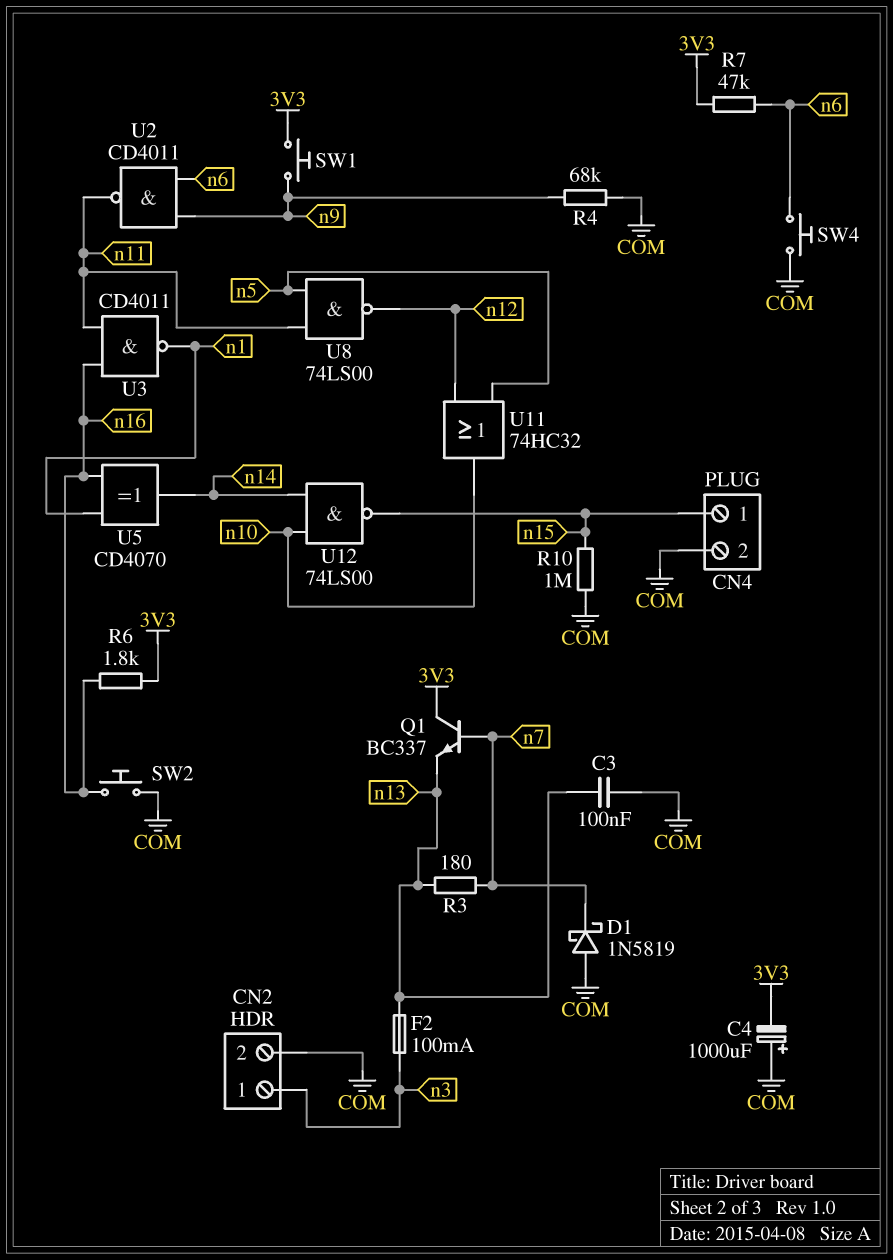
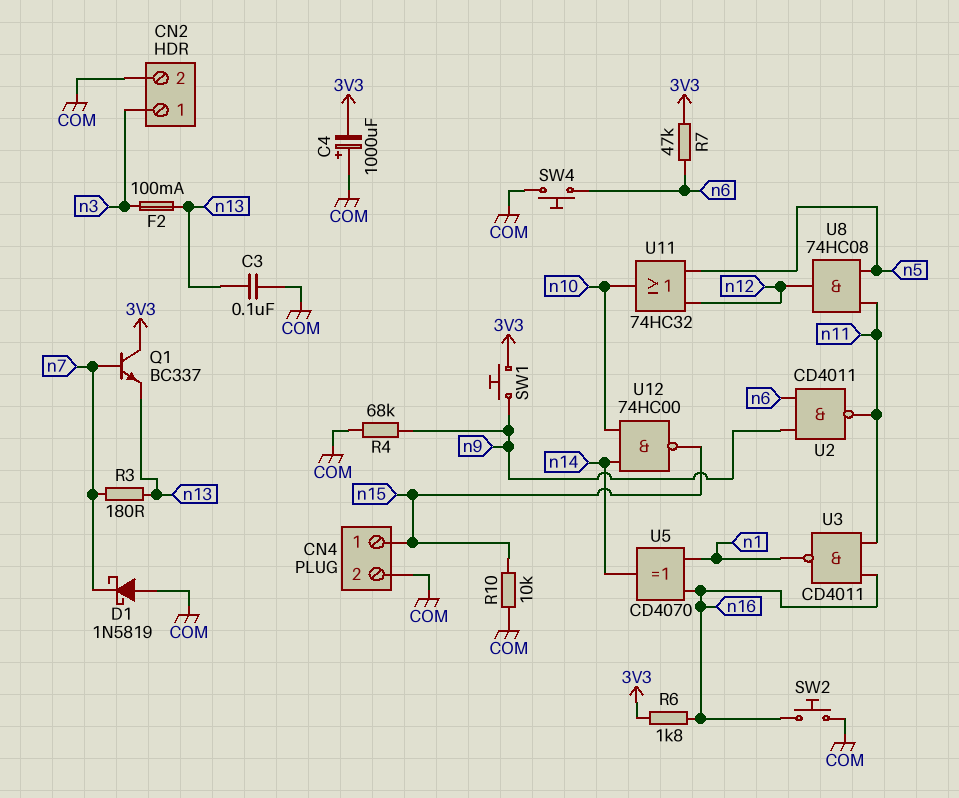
R10: 1M (COM, n15) -> 10k (COM, n15)
U8: NAND 74LS00 (in n5, in n11, out n12) -> AND 74HC08 (in n5, in n11, out n12)
U12: NAND 74LS00 (in n10, in n14, out n15) -> NAND 74HC00 (in n10, in n14, out n15)

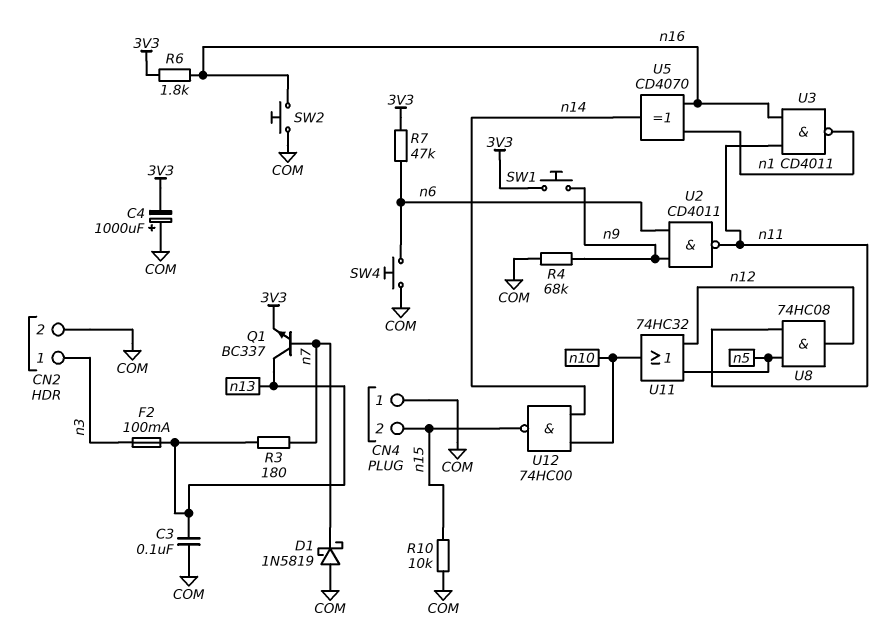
CN4 pin 1: n15 -> COM
CN4 pin 2: COM -> n15
Q1: NPN BC337 (B n7, C 3V3, E n13) -> NPN BC337 (B n7, C n13, E 3V3)

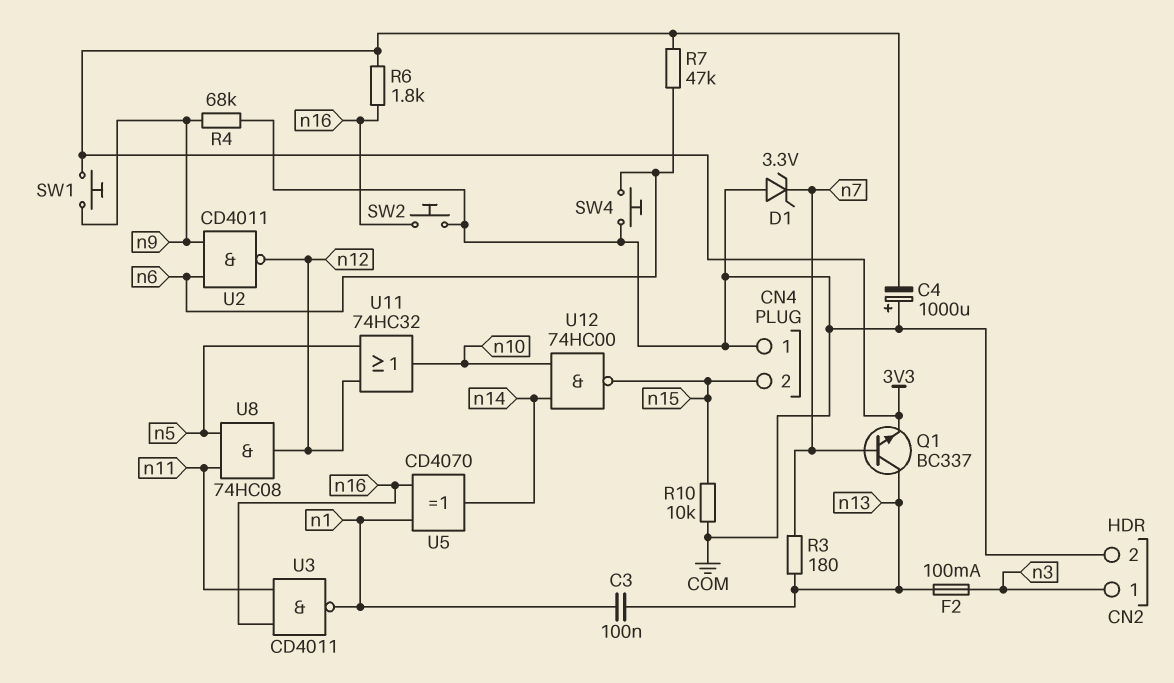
C3: 100nF (COM, n13) -> 100nF (n1, n13)
D1: schottky 1N5819 (A COM, K n7) -> zener 3.3V (A COM, K n7)
U2: NAND CD4011 (in n6, in n9, out n11) -> NAND CD4011 (in n6, in n9, out n12)

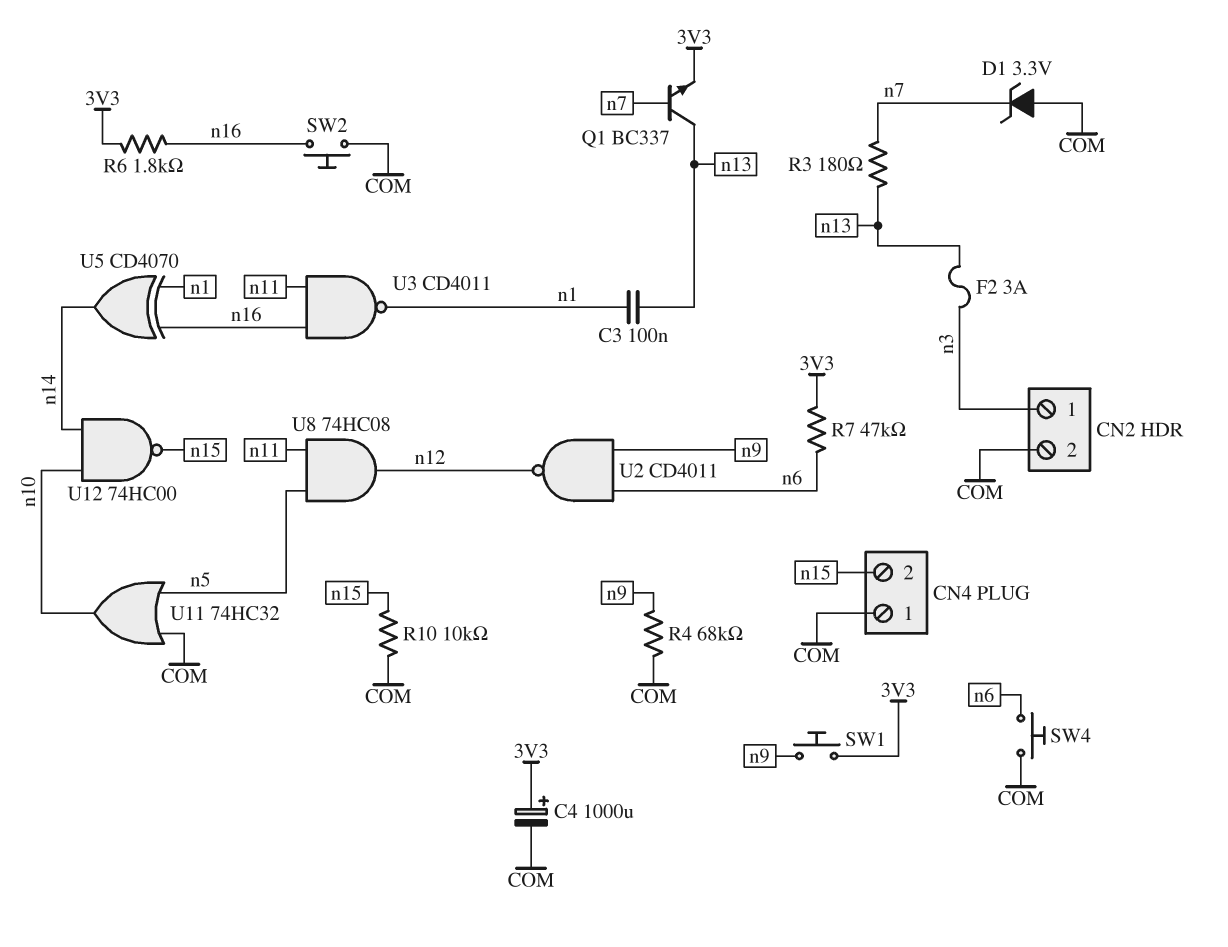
C4: 1000uF (plus COM, minus 3V3) -> 1000uF (plus 3V3, minus COM)
F2: 100mA (n3, n13) -> 3A (n3, n13)
U11: OR 74HC32 (in n5, in n12, out n10) -> OR 74HC32 (in COM, in n5, out n10)

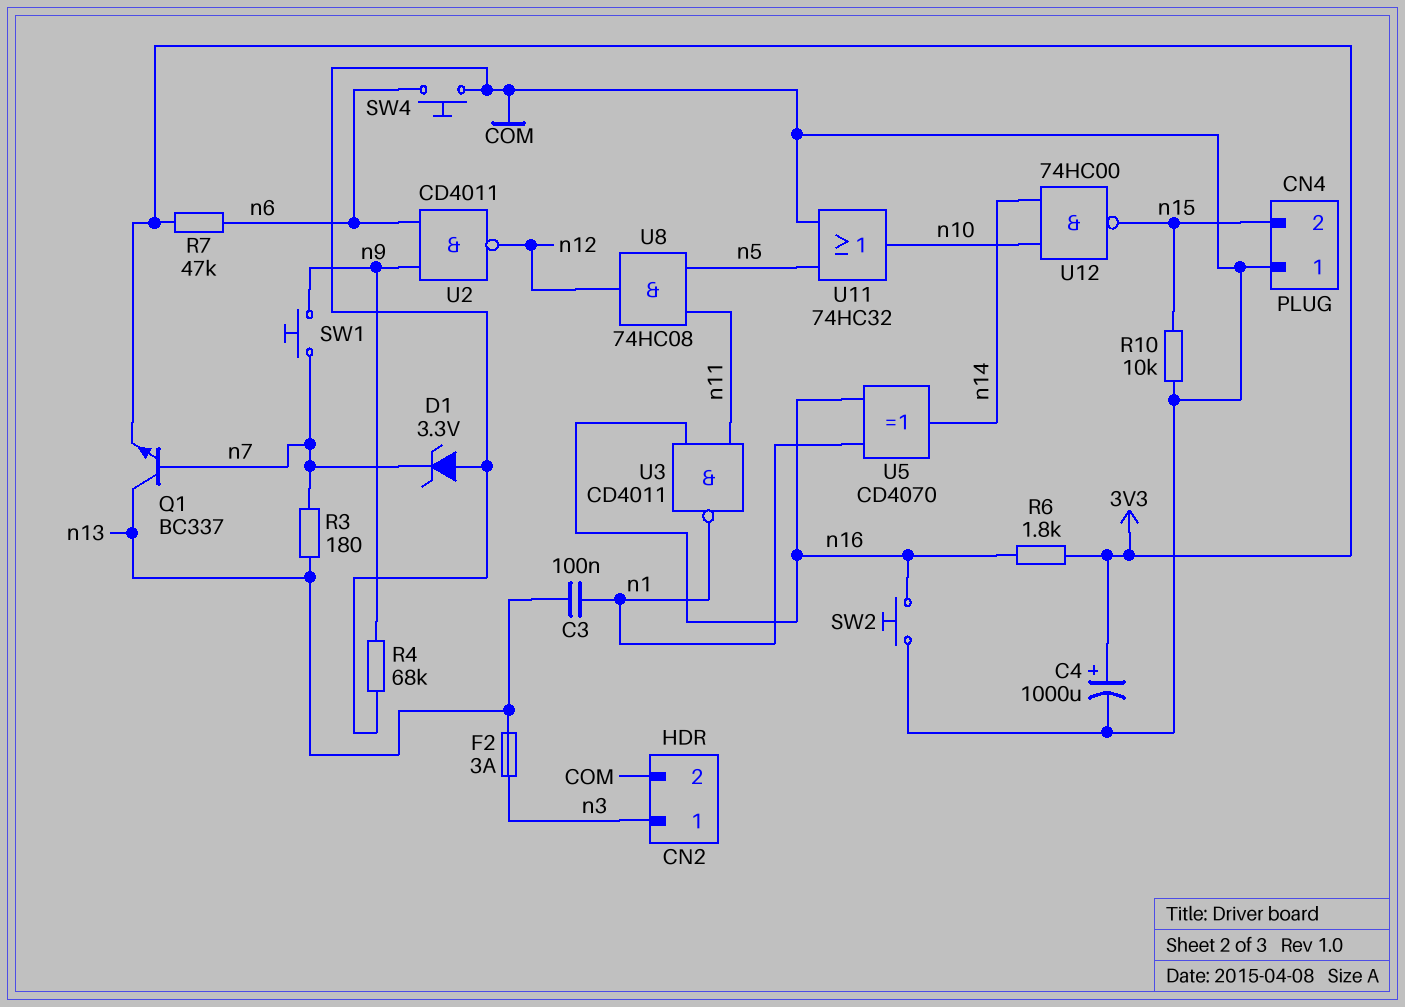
SW1: button (3V3, n9) -> button (n7, n9)

